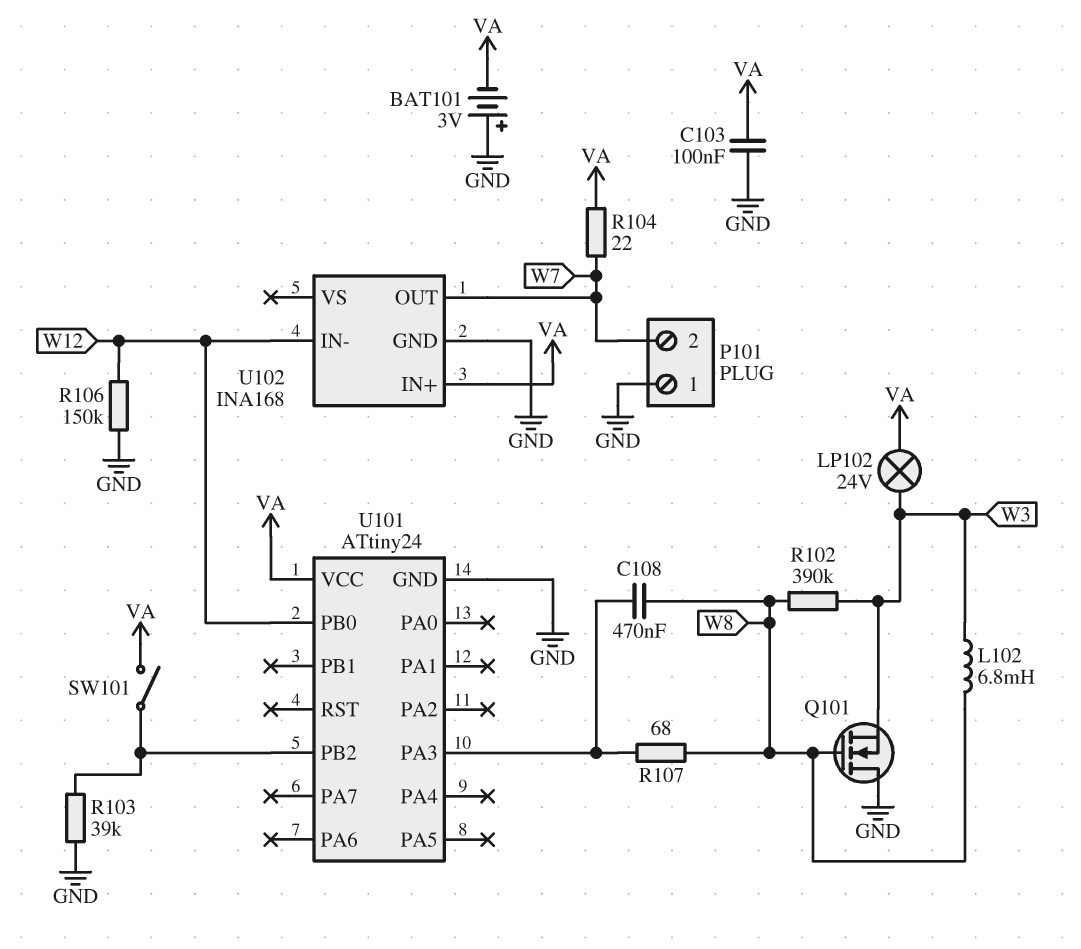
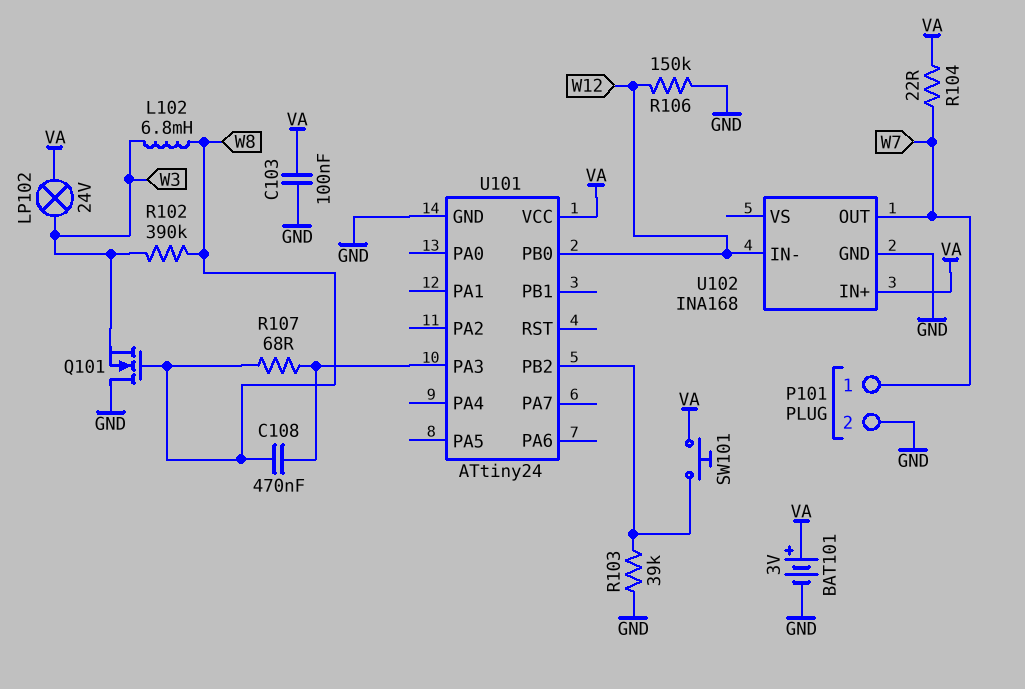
BAT101: 3V (plus GND, minus VA) -> 3V (plus VA, minus GND)
P101 pin 1: GND -> W7
P101 pin 2: W7 -> GND
SW101: switch (U101/PB2, VA) -> button (U101/PB2, VA)

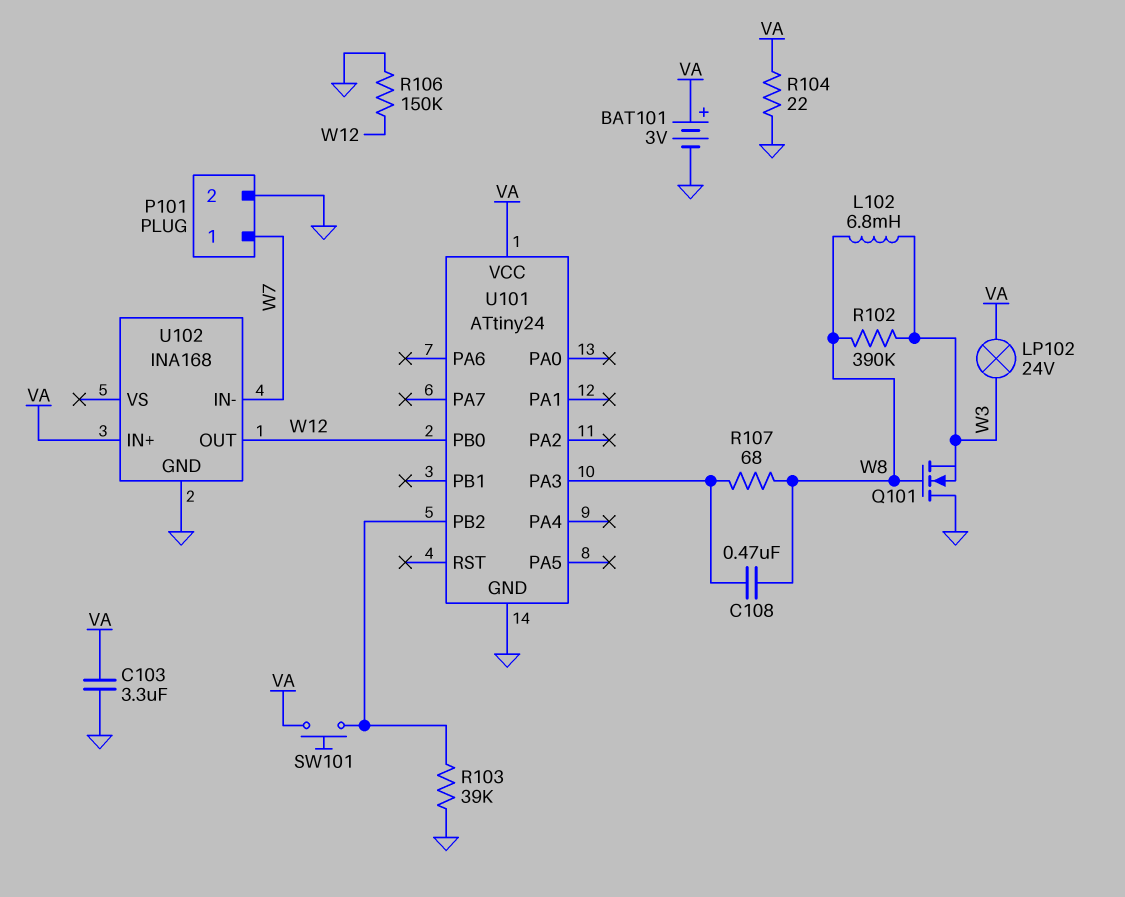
C103: 100nF (GND, VA) -> 3.3uF (GND, VA)
R104: 22 (VA, W7) -> 22 (GND, VA)
U102 pin IN-: W12 -> W7
U102 pin OUT: W7 -> W12

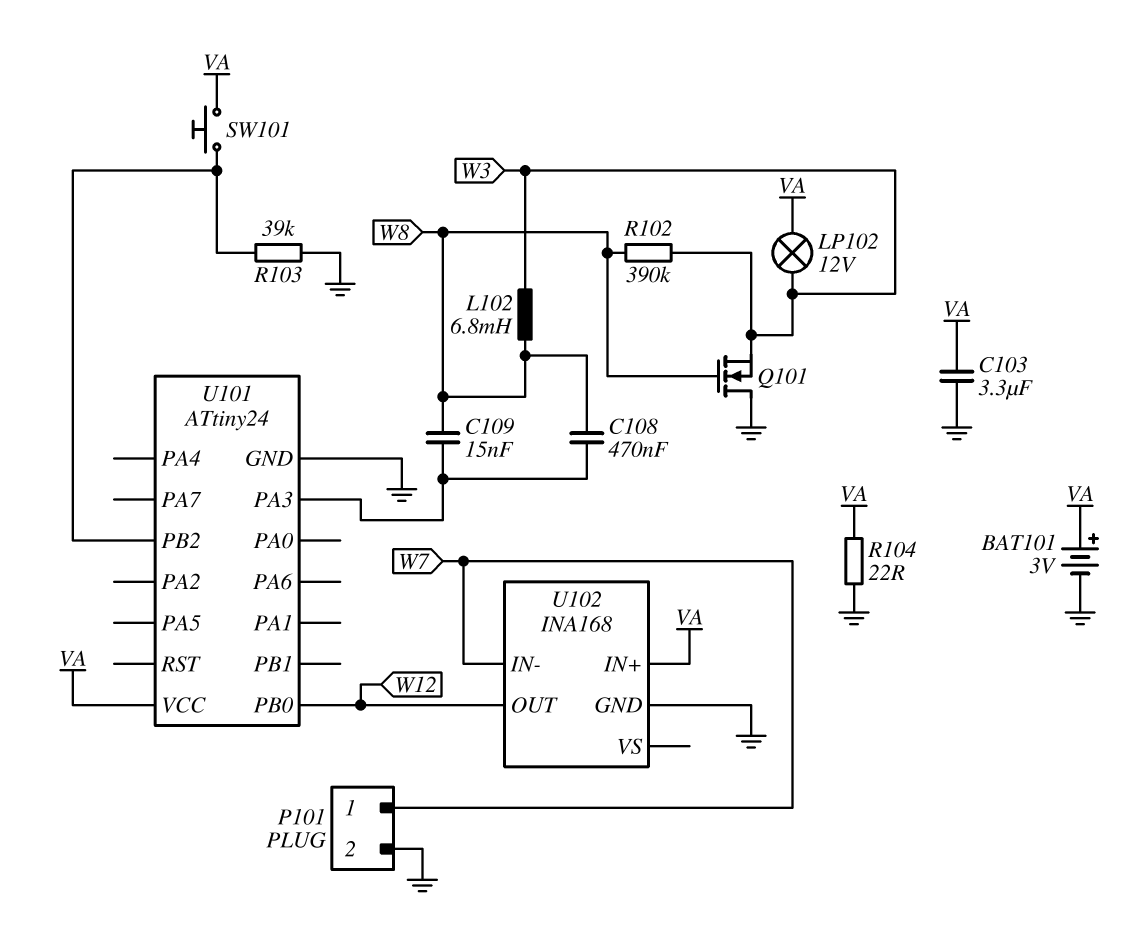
C109: none -> 15nF (U101/PA3, W8)
LP102: lamp 24V (VA, W3) -> lamp 12V (VA, W3)
R106: 150k (GND, W12) -> none
R107: 68 (U101/PA3, W8) -> none

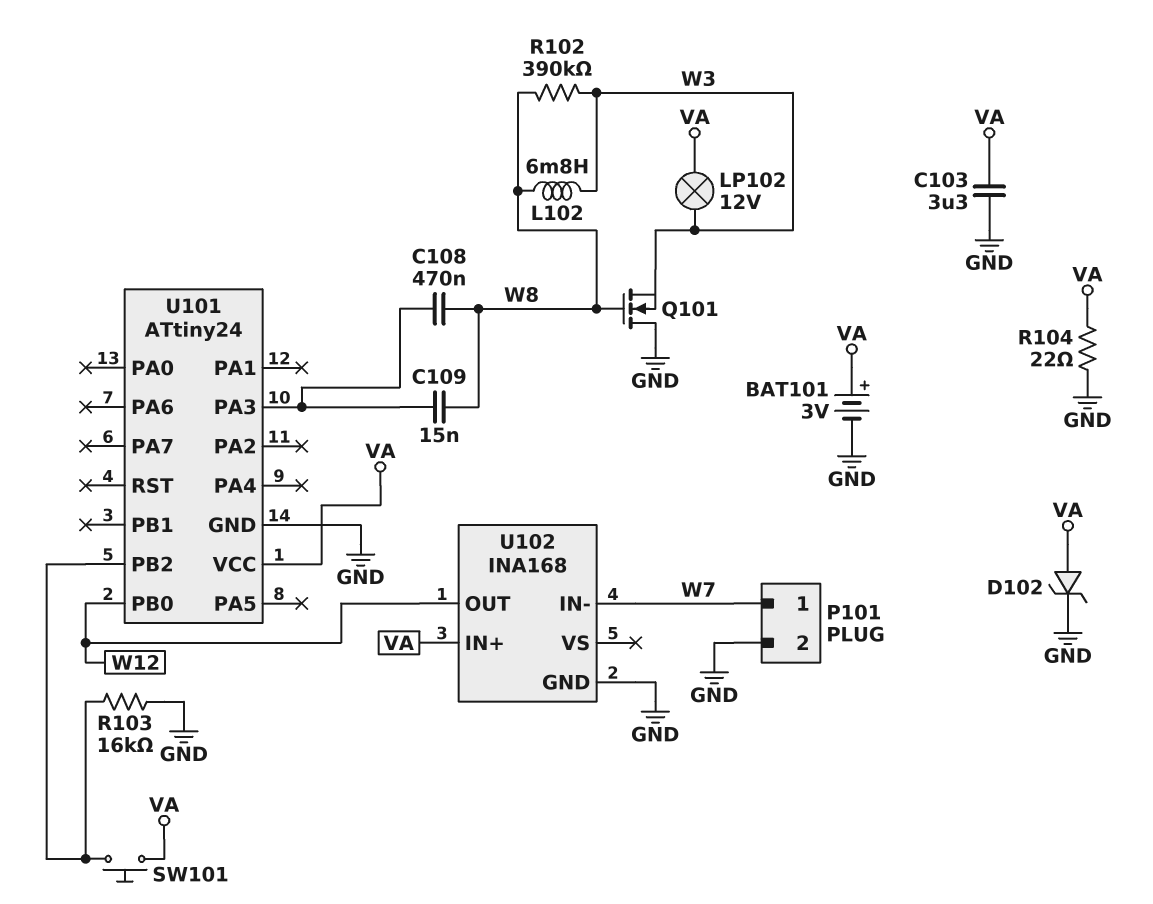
D102: none -> zener (A VA, K GND)
R103: 39k (GND, U101/PB2) -> 16k (GND, U101/PB2)

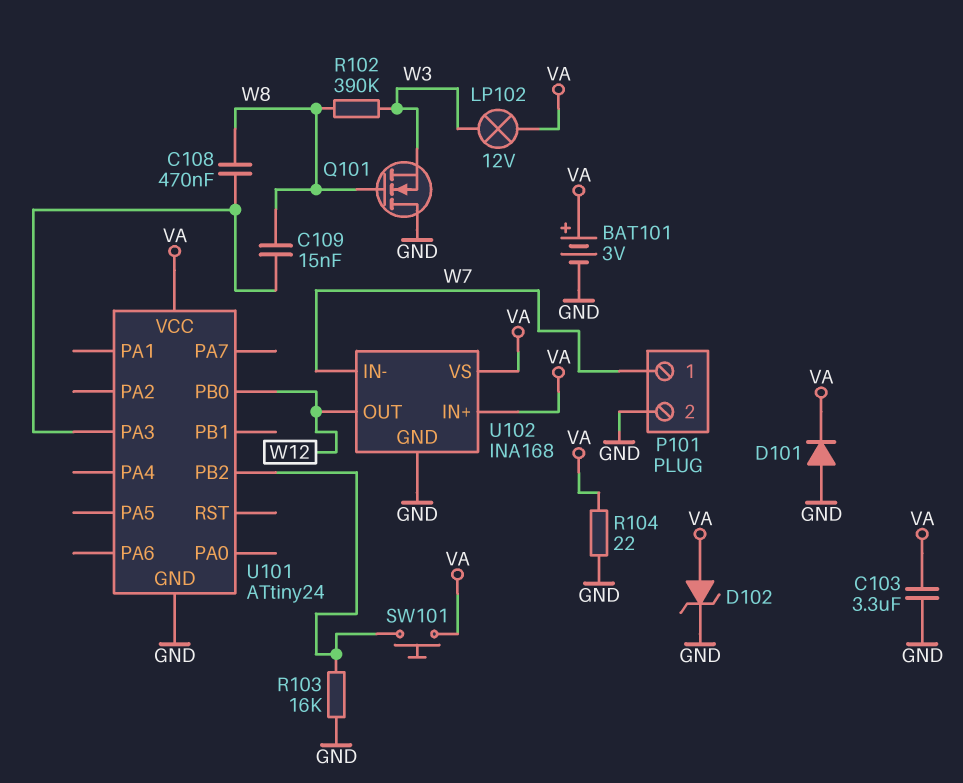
D101: none -> diode (A GND, K VA)
L102: 6.8mH (W3, W8) -> none
U102 pin VS: none -> VA

